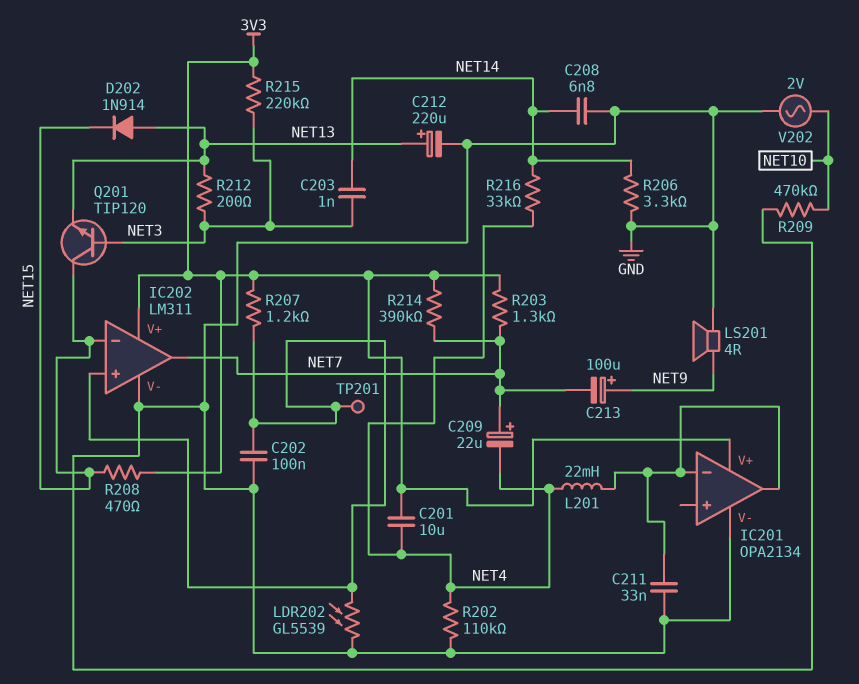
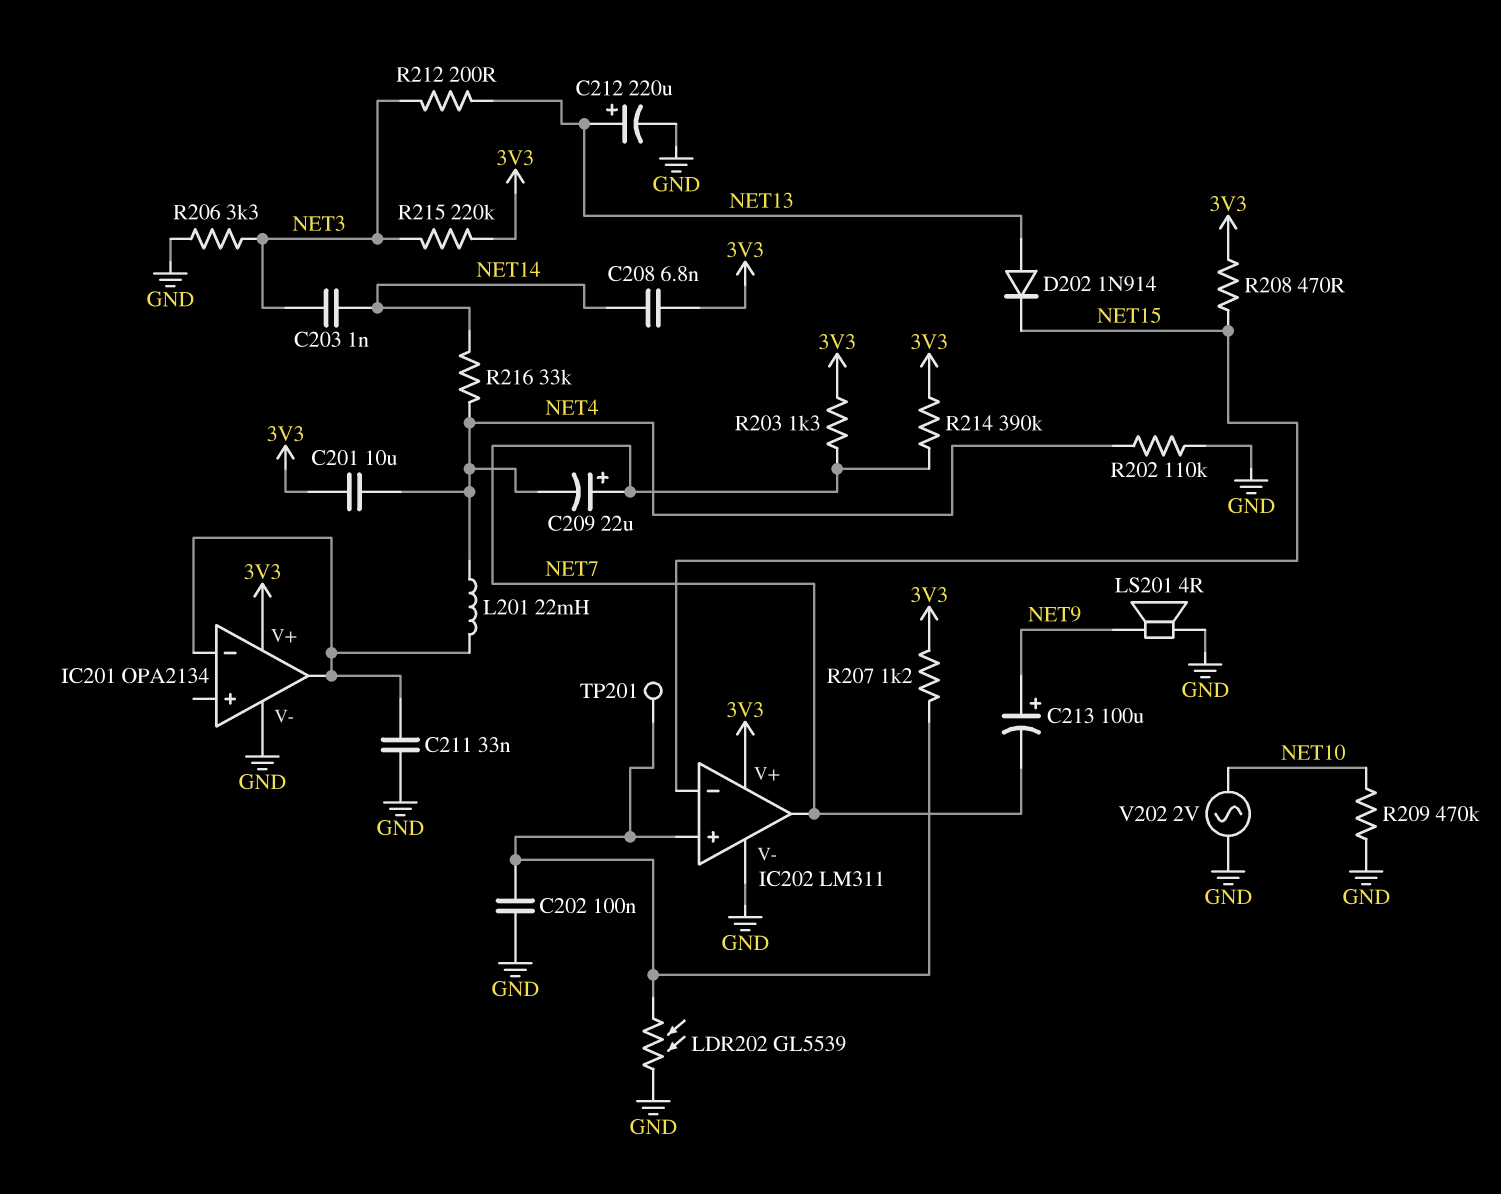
C208: 6.8nF (GND, NET14) -> 6.8nF (3V3, NET14)
Q201: NPN TIP120 (B NET3, C NET15, E NET13) -> none
R206: 3.3k (GND, NET14) -> 3.3k (GND, NET3)

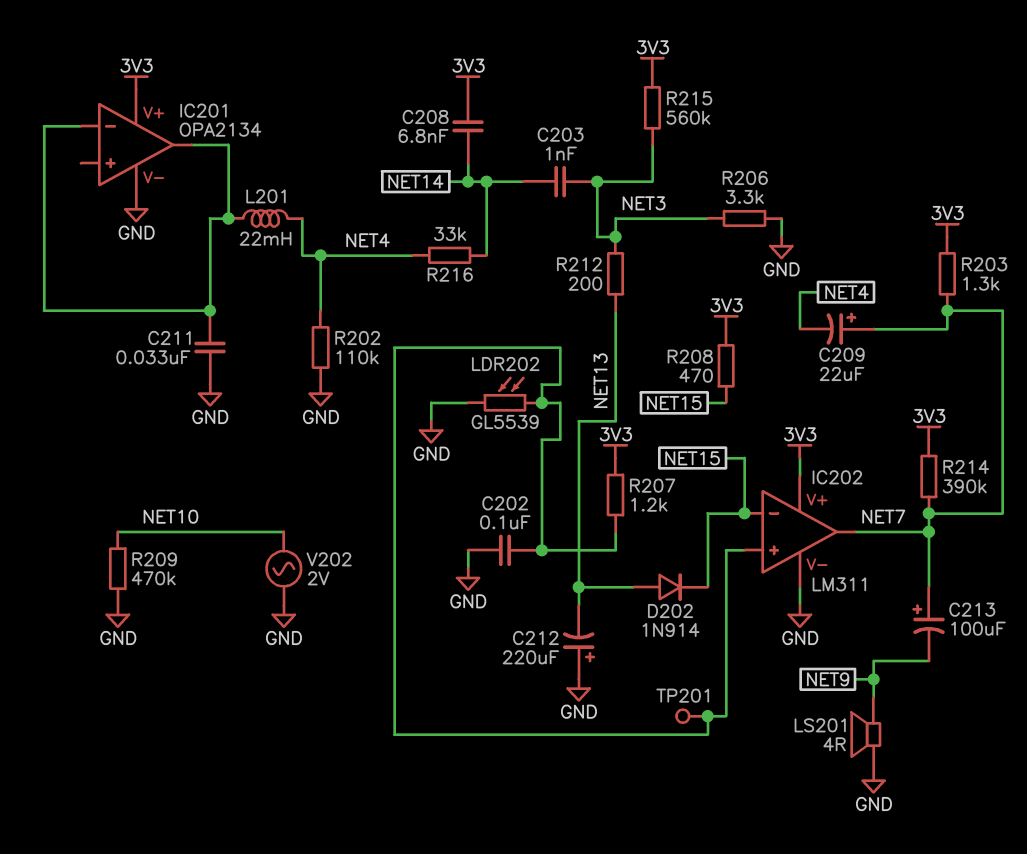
C201: 10uF (3V3, NET4) -> none
C212: 220uF (plus NET13, minus GND) -> 220uF (plus GND, minus NET13)
C213: 100uF (plus NET9, minus NET7) -> 100uF (plus NET7, minus NET9)
R215: 220k (3V3, NET3) -> 560k (3V3, NET3)

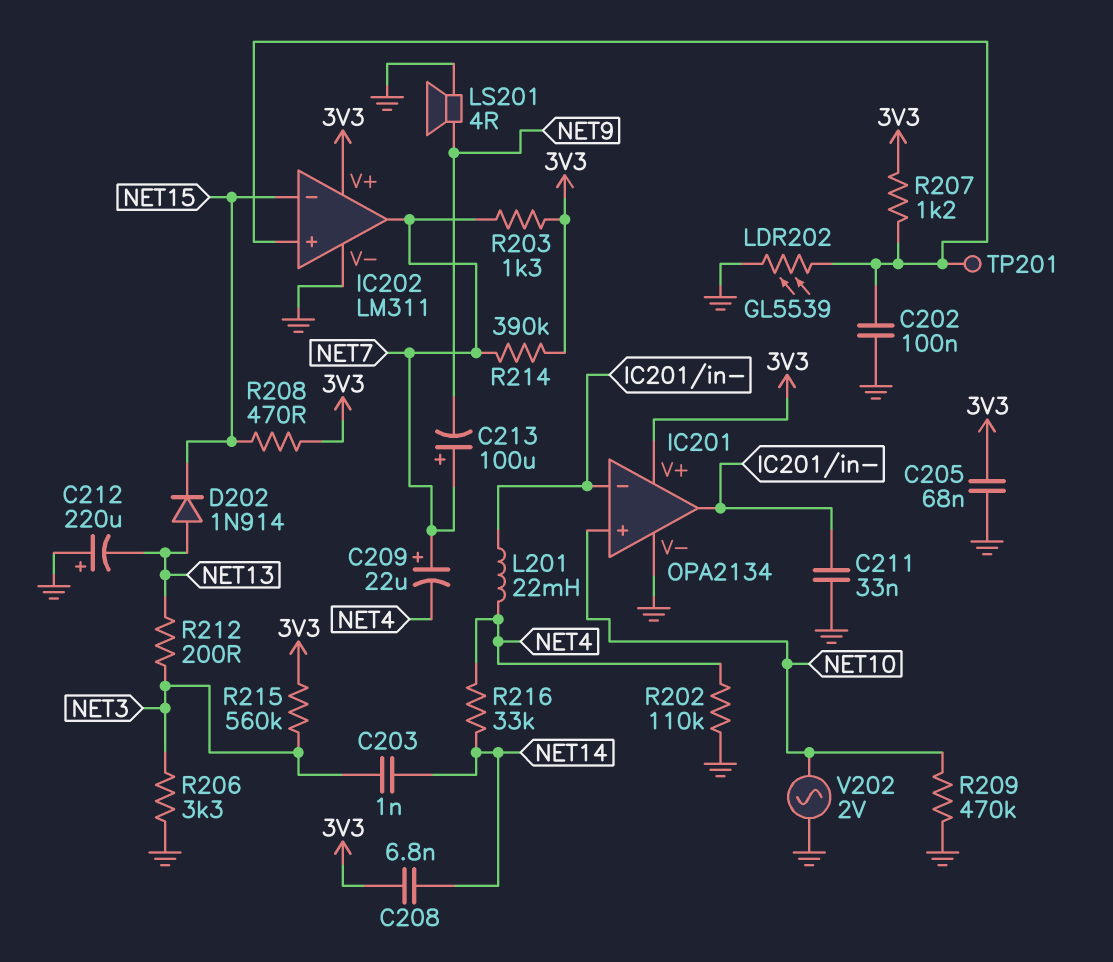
C205: none -> 68nF (3V3, GND)
IC201 pin in+: none -> NET10

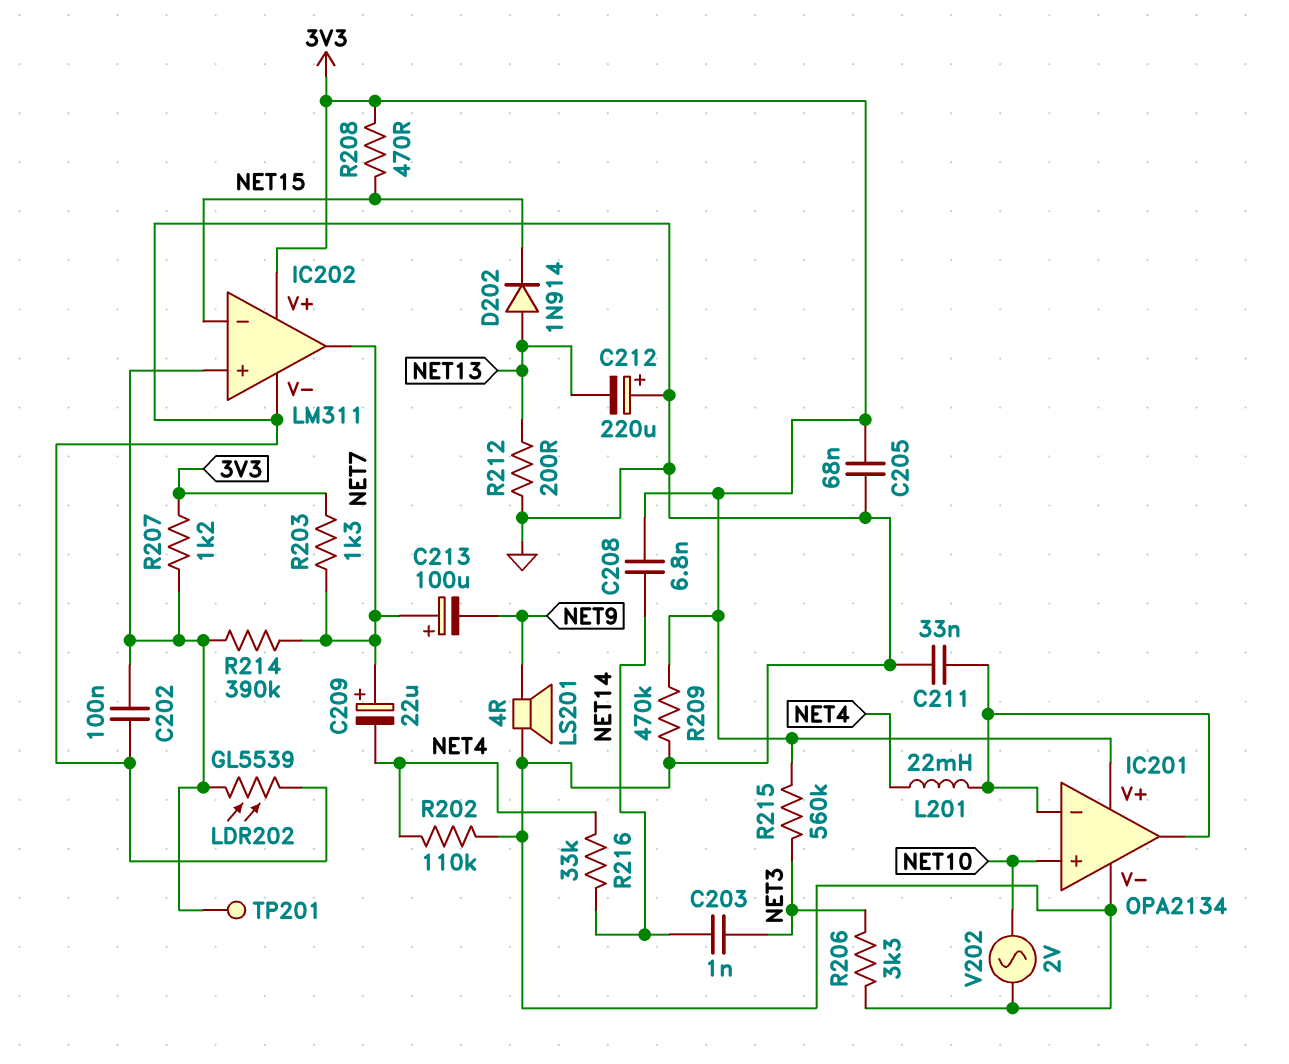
R209: 470k (GND, NET10) -> 470k (3V3, GND)
R212: 200 (NET3, NET13) -> 200 (GND, NET13)
R214: 390k (3V3, NET7) -> 390k (IC202/in+, NET7)

